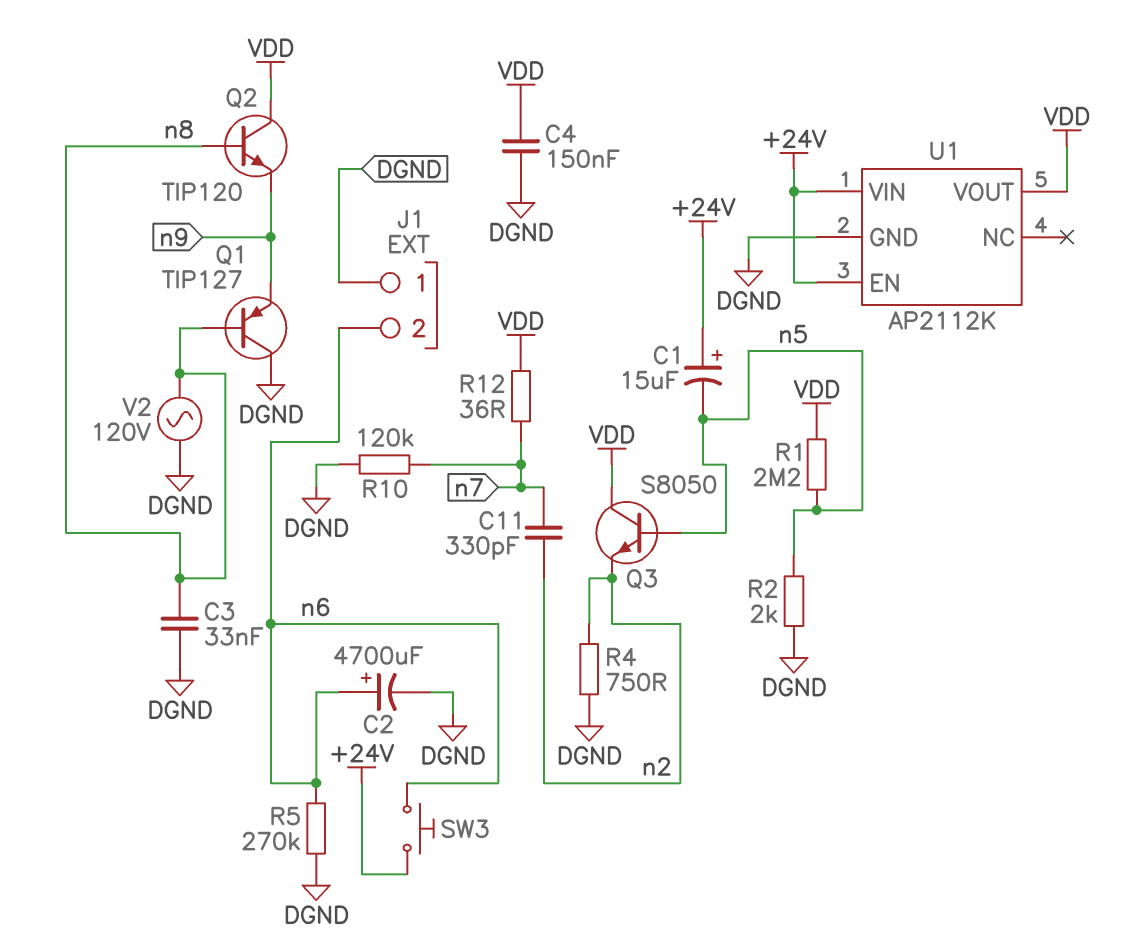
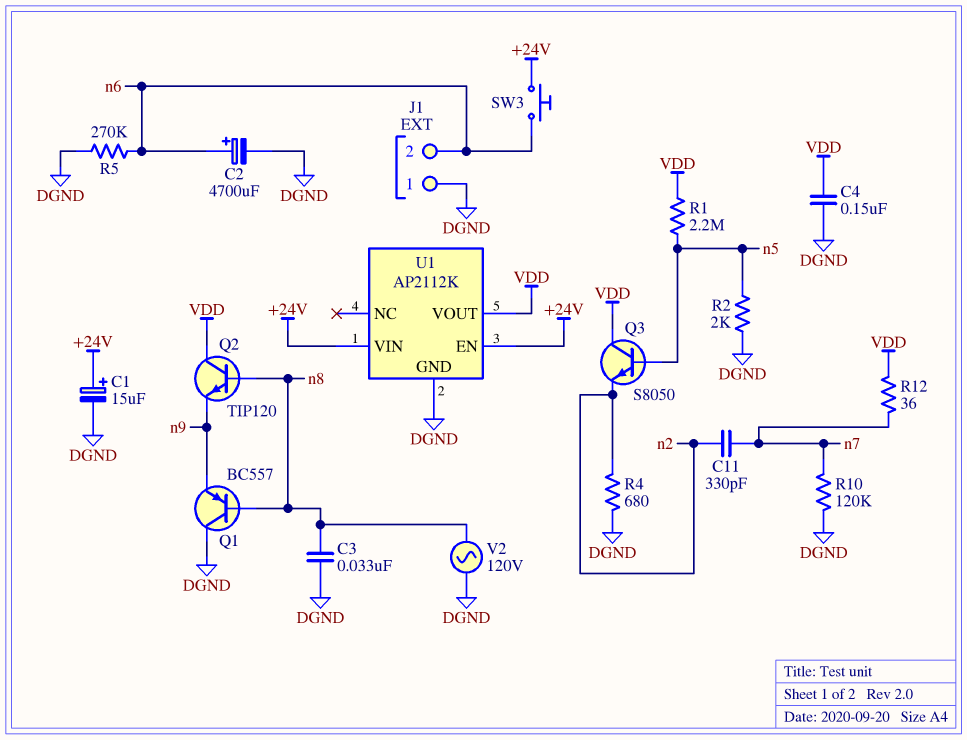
C1: 15uF (plus +24V, minus n5) -> 15uF (plus +24V, minus DGND)
Q1: PNP TIP127 (B n8, C DGND, E n9) -> PNP BC557 (B n8, C DGND, E n9)
R4: 750 (DGND, n2) -> 680 (DGND, n2)

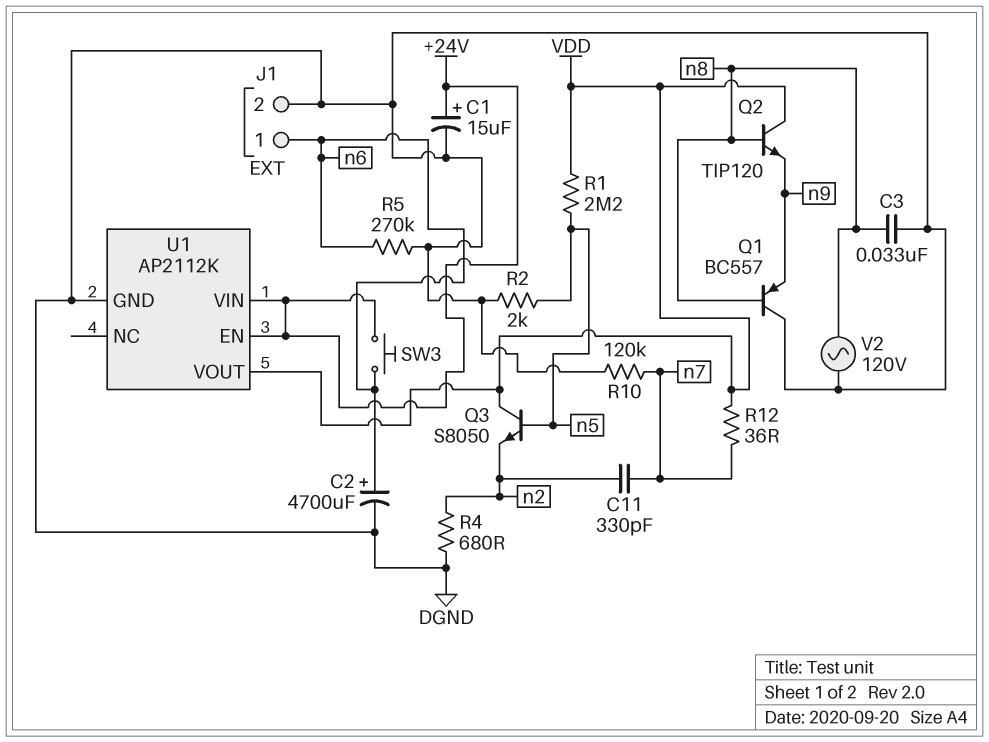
C4: 150nF (DGND, VDD) -> none
J1 pin 1: DGND -> n6
J1 pin 2: n6 -> DGND

